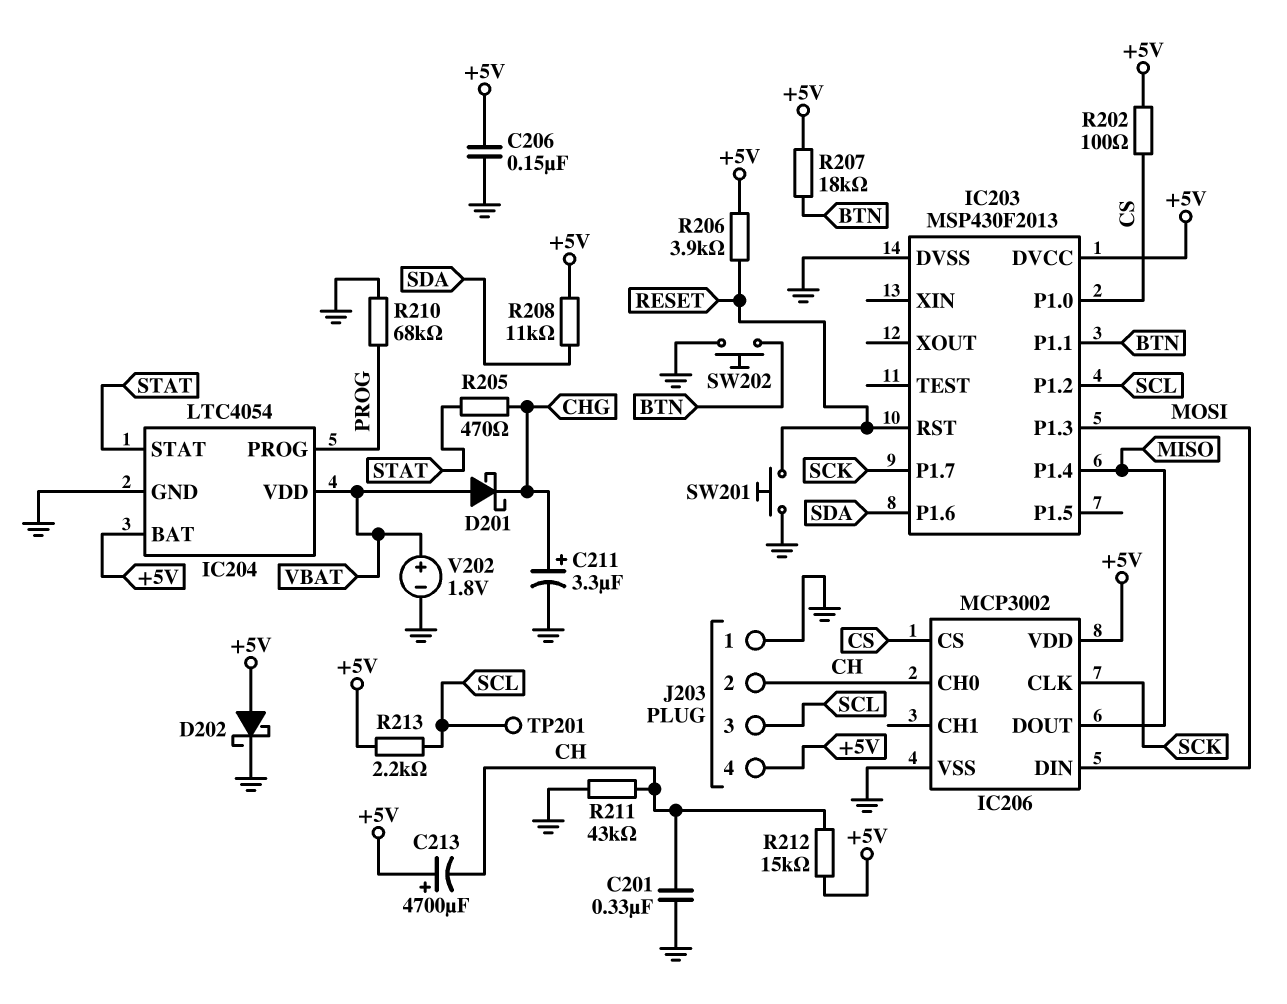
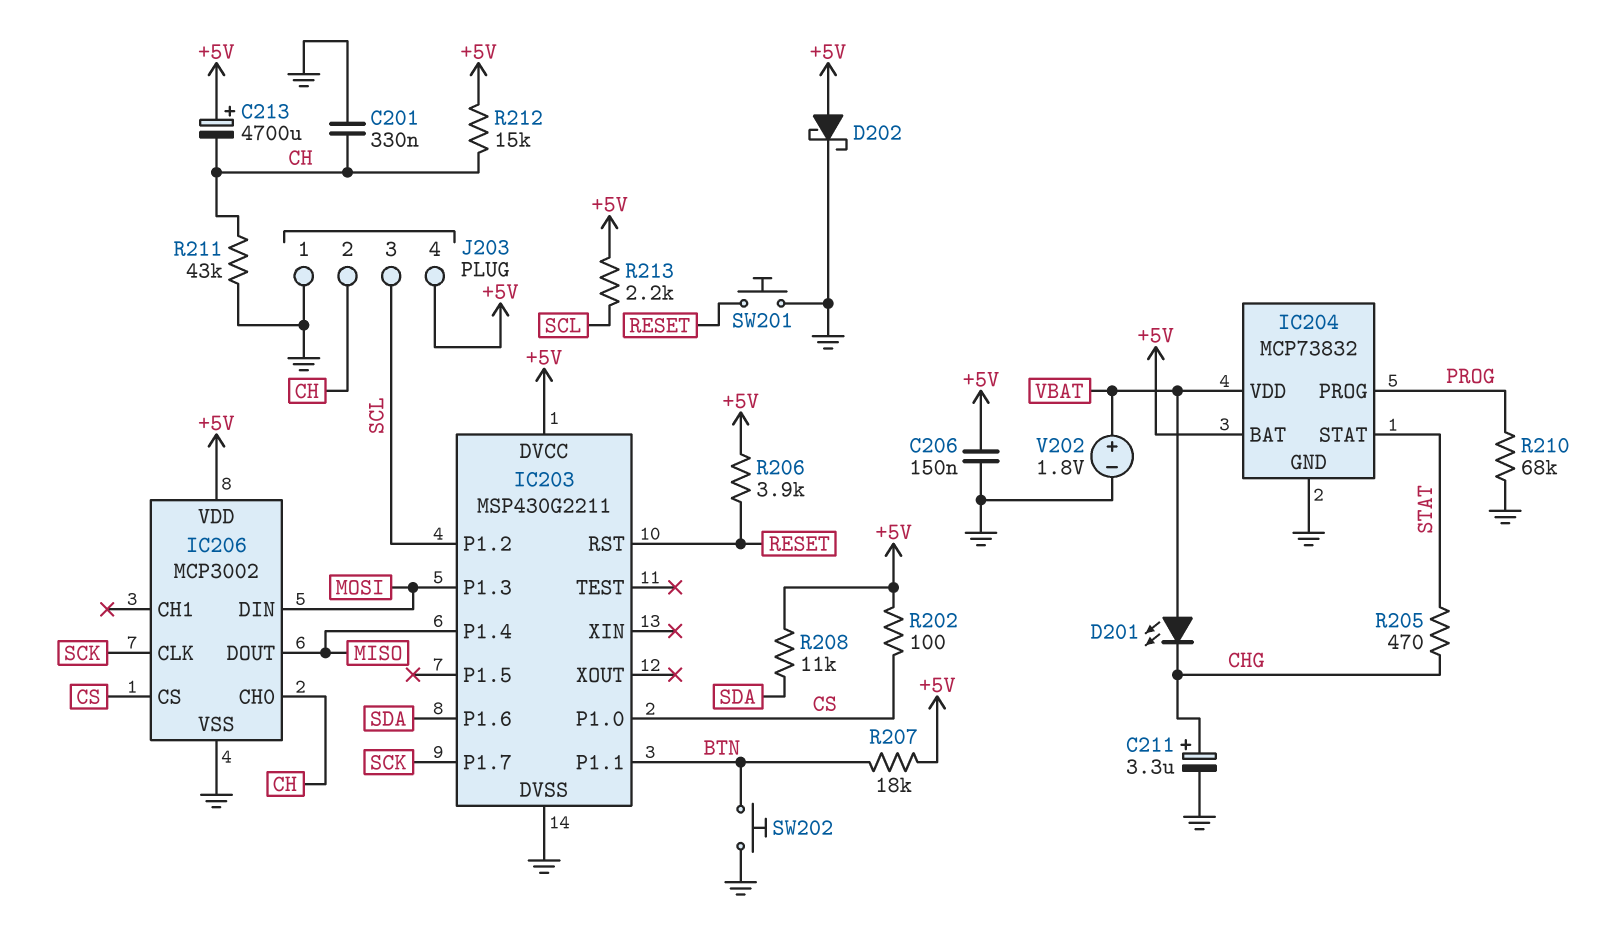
D201: schottky (A VBAT, K CHG) -> LED (A VBAT, K CHG)
IC203: MSP430F2013 -> MSP430G2211
IC204: LTC4054 -> MCP73832
TP201: test point (SCL) -> none

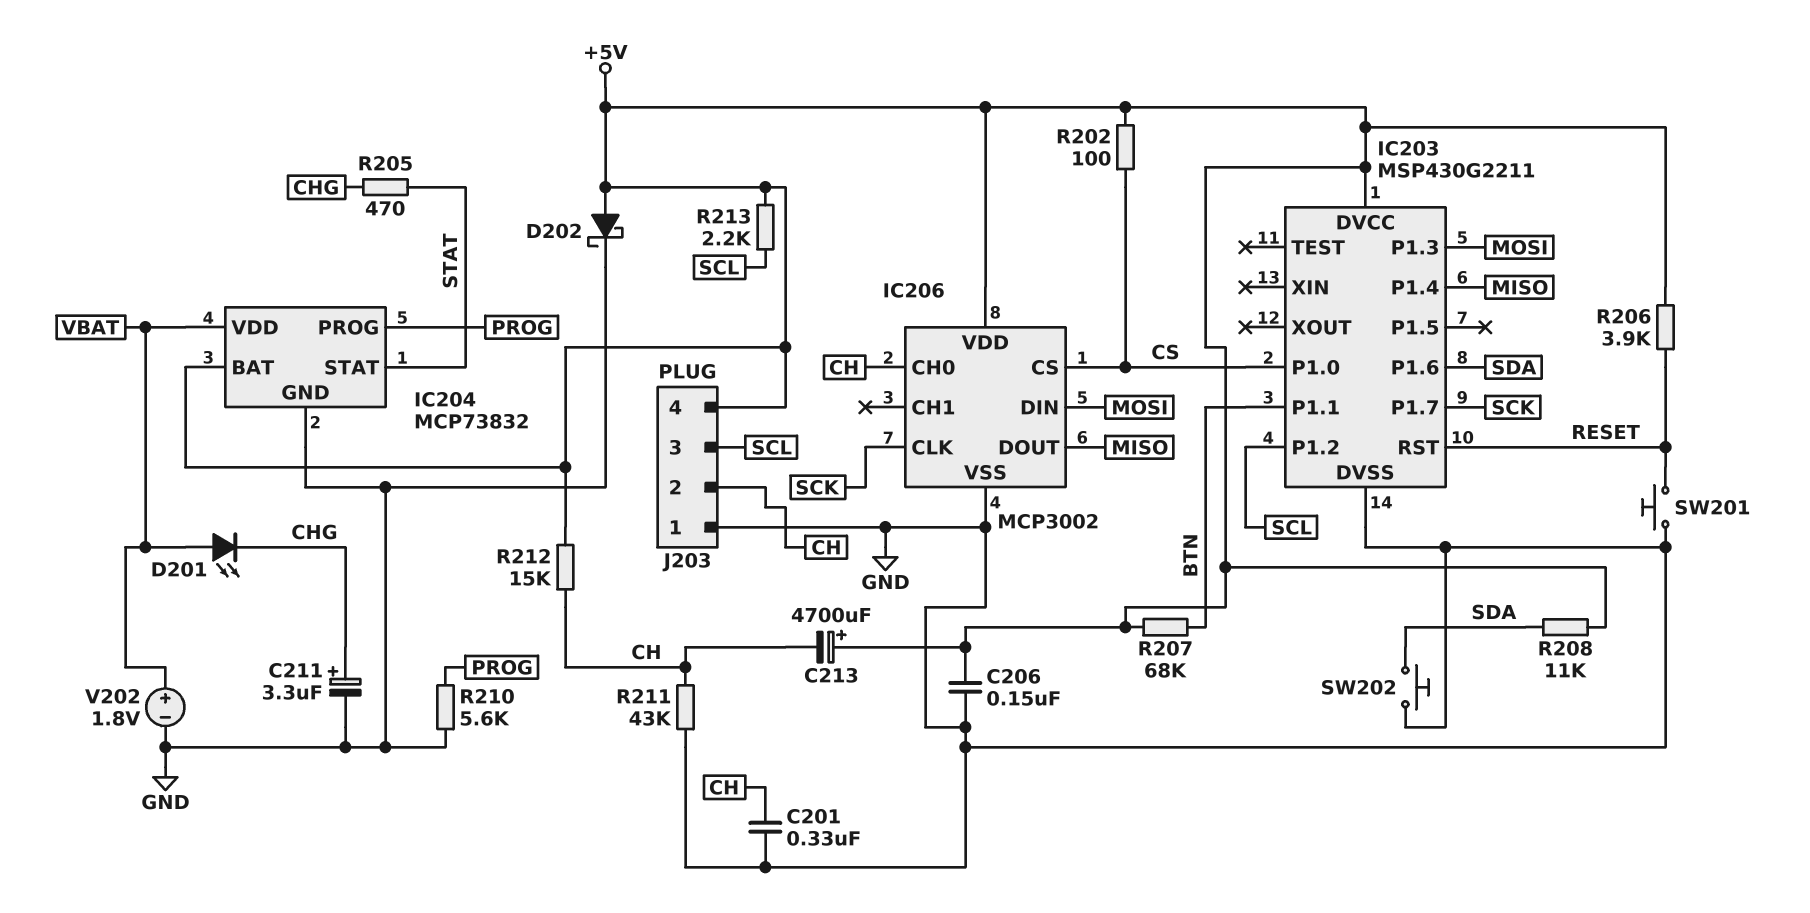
R207: 18k (+5V, BTN) -> 68k (+5V, BTN)
R210: 68k (GND, PROG) -> 5.6k (GND, PROG)
SW202: button (BTN, GND) -> button (GND, SDA)

